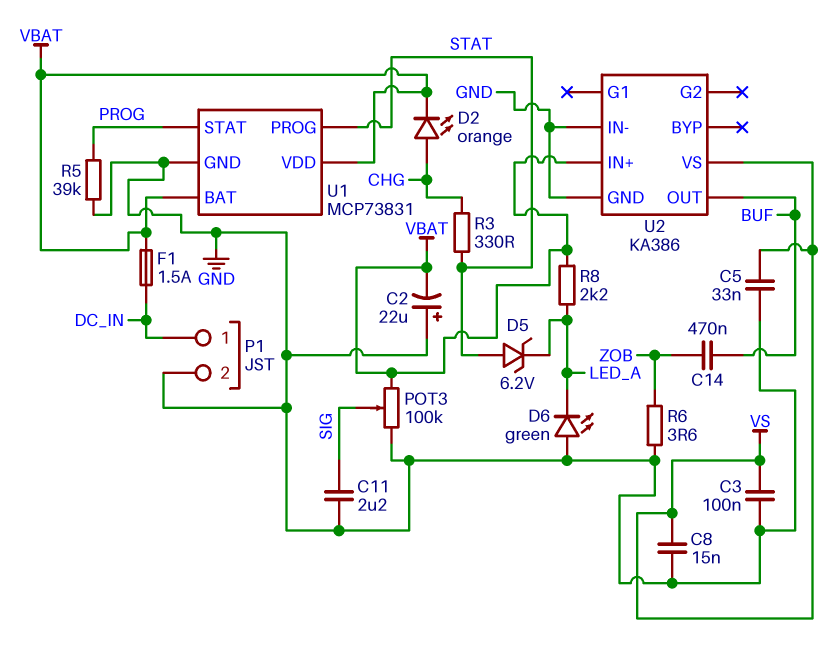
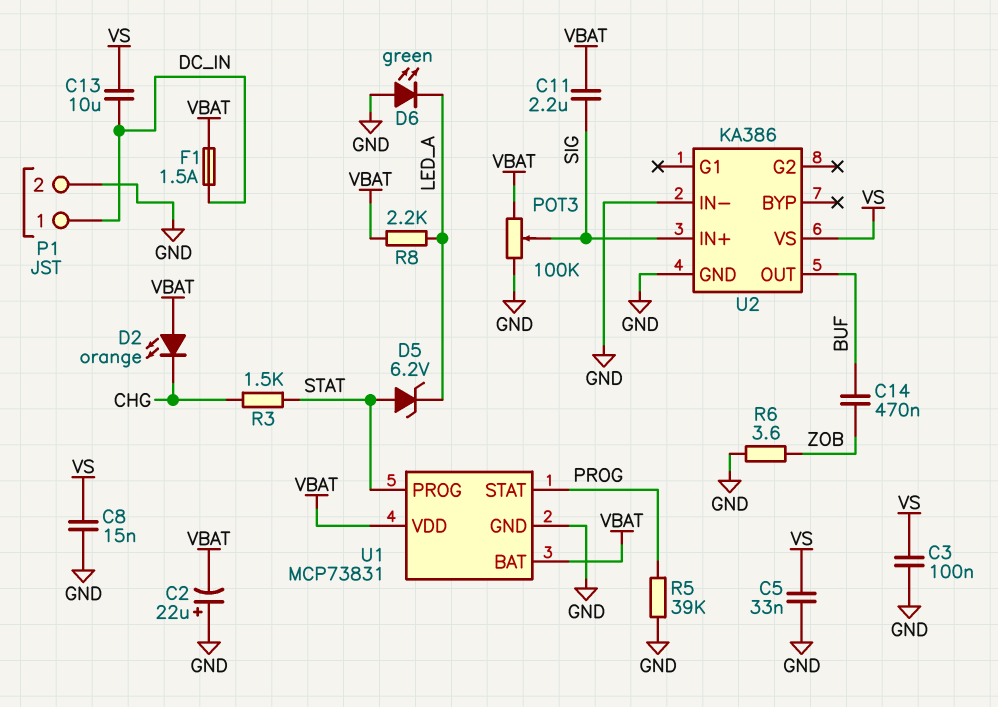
C11: 2.2uF (GND, SIG) -> 2.2uF (SIG, VBAT)
C13: none -> 10uF (DC_IN, VS)
D2: LED orange (A CHG, K VBAT) -> LED orange (A VBAT, K CHG)
R3: 330 (CHG, STAT) -> 1.5k (CHG, STAT)
U2 pin IN+: VBAT -> SIG

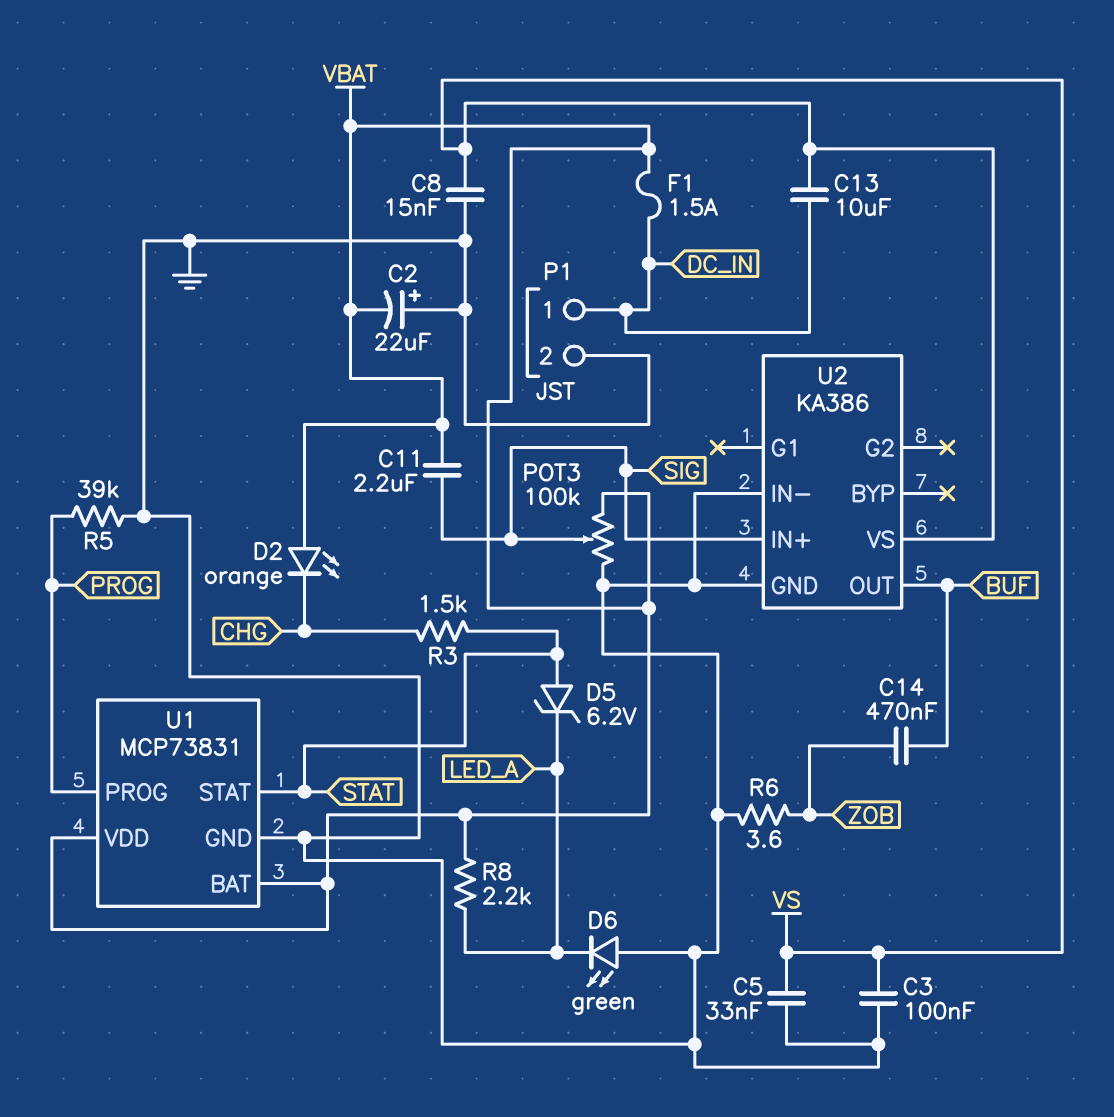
U1 pin PROG: STAT -> PROG
U1 pin STAT: PROG -> STAT

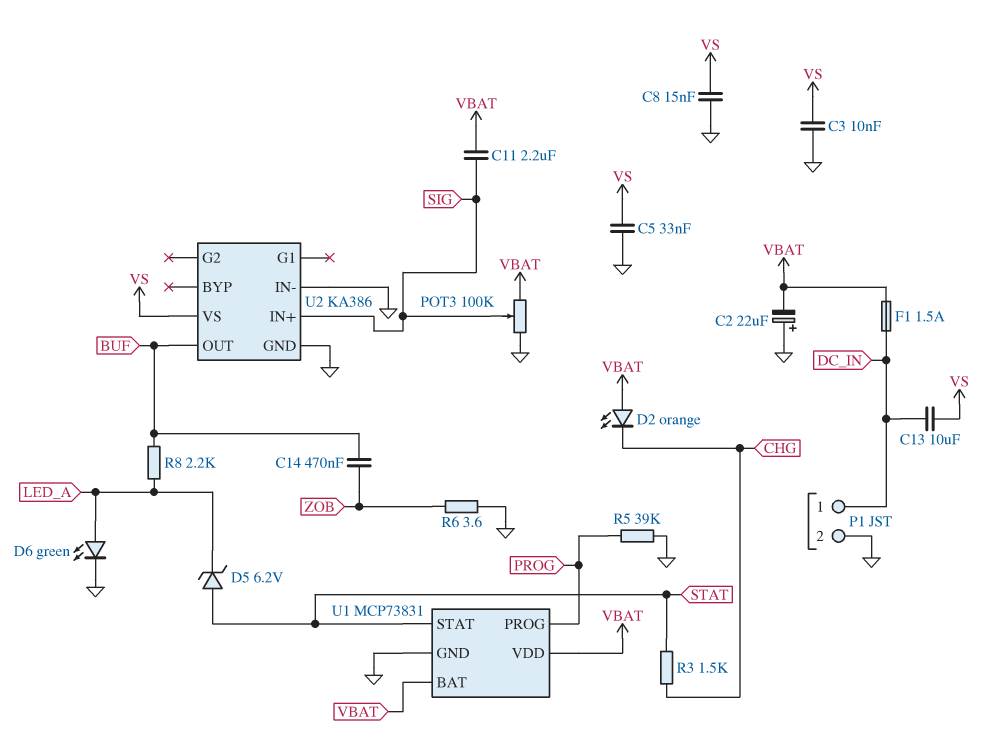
C3: 100nF (GND, VS) -> 10nF (GND, VS)
D6: LED green (A GND, K LED_A) -> LED green (A LED_A, K GND)
R8: 2.2k (LED_A, VBAT) -> 2.2k (BUF, LED_A)

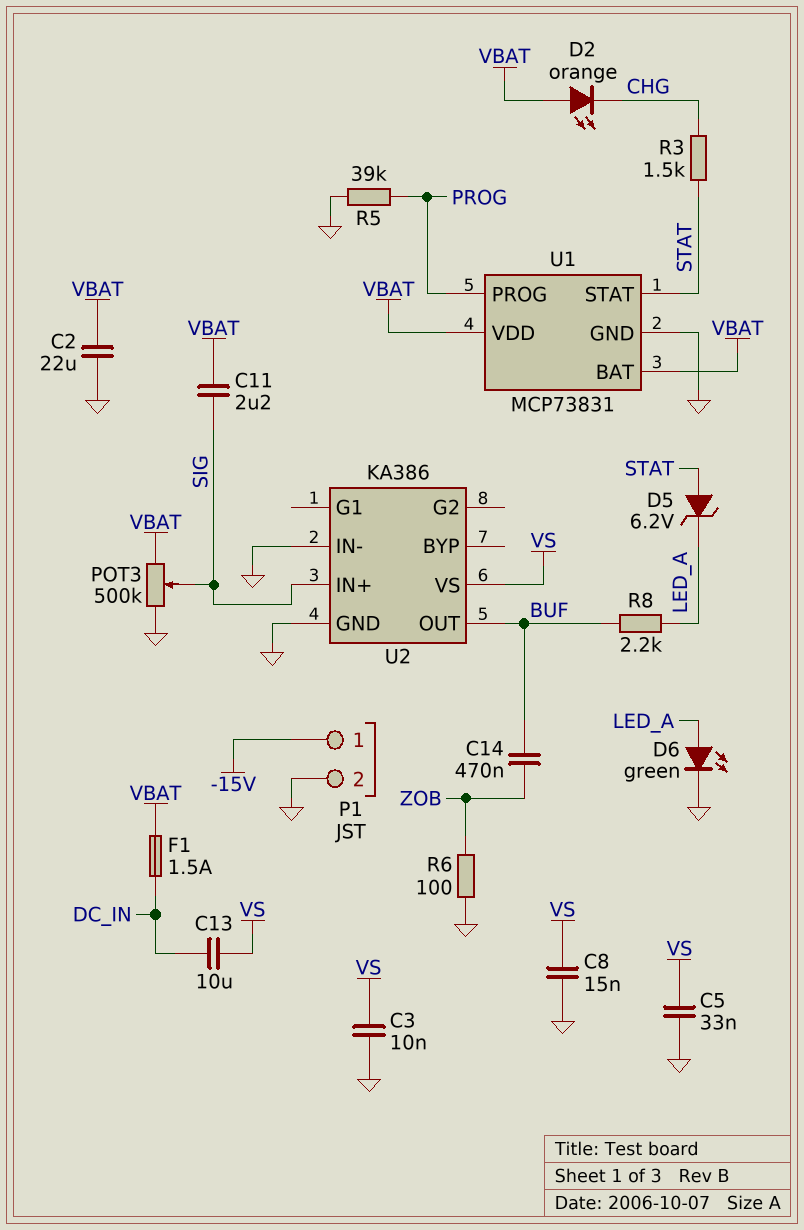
C2: 22uF (plus GND, minus VBAT) -> 22uF (GND, VBAT)
P1 pin 1: DC_IN -> -15V
POT3: 100k (GND, VBAT, wiper SIG) -> 500k (GND, VBAT, wiper SIG)
R6: 3.6 (GND, ZOB) -> 100 (GND, ZOB)

